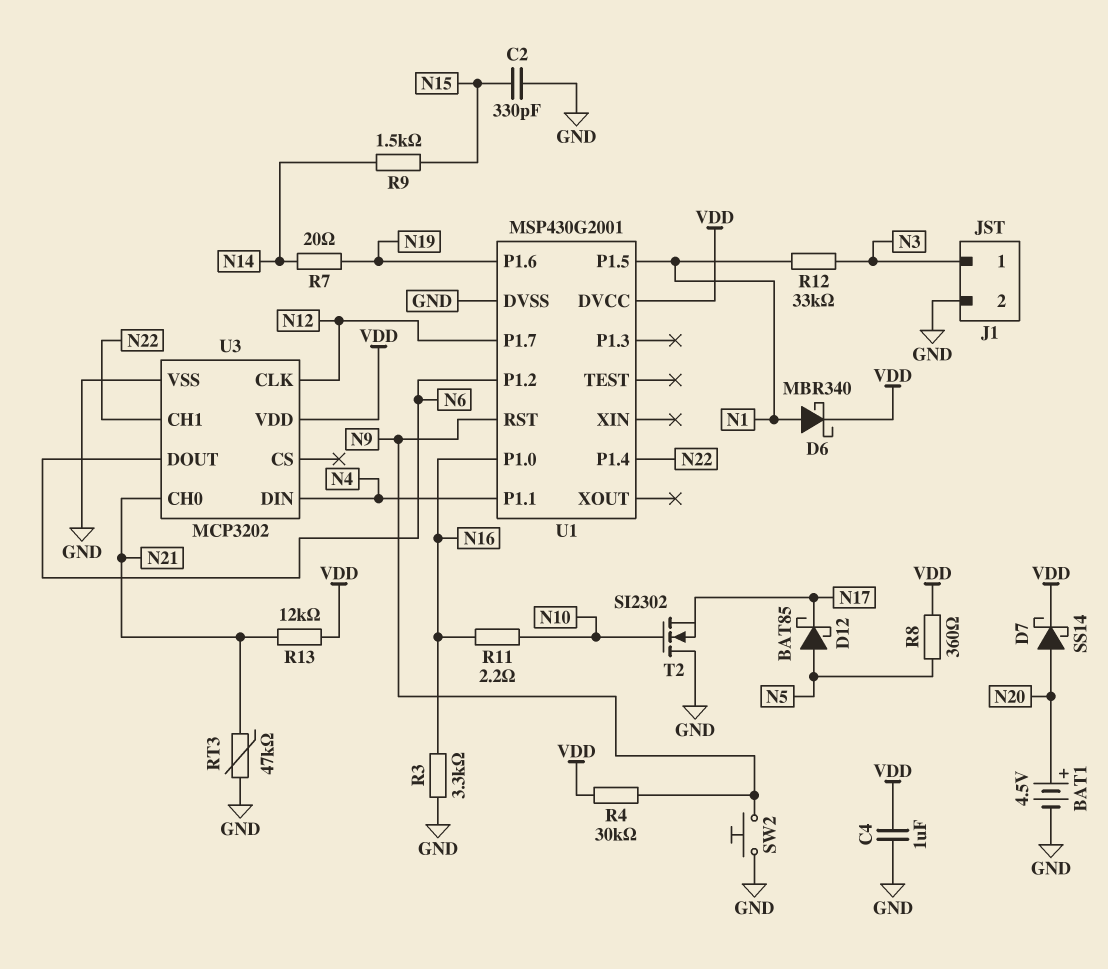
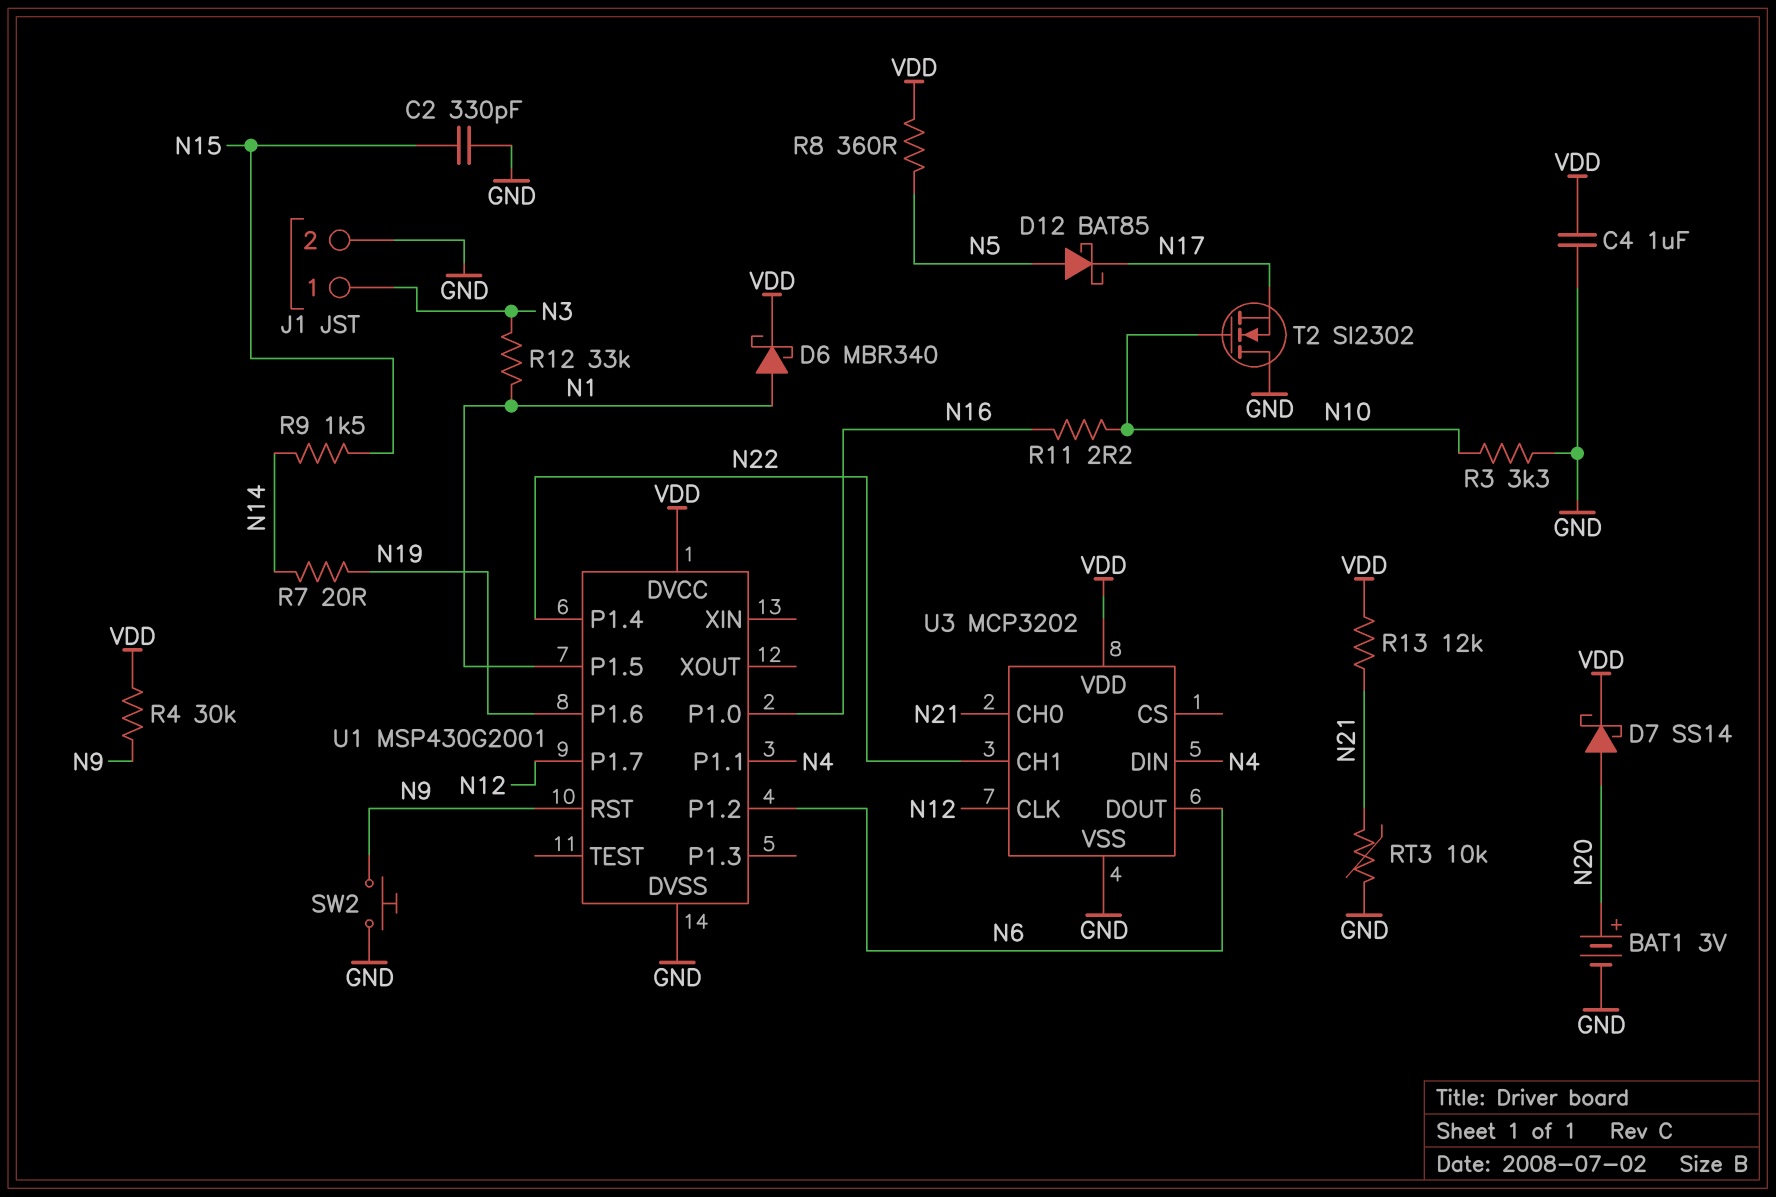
BAT1: 4.5V (plus N20, minus GND) -> 3V (plus N20, minus GND)
R3: 3.3k (GND, N16) -> 3.3k (GND, N10)
RT3: 47k (GND, N21) -> 10k (GND, N21)

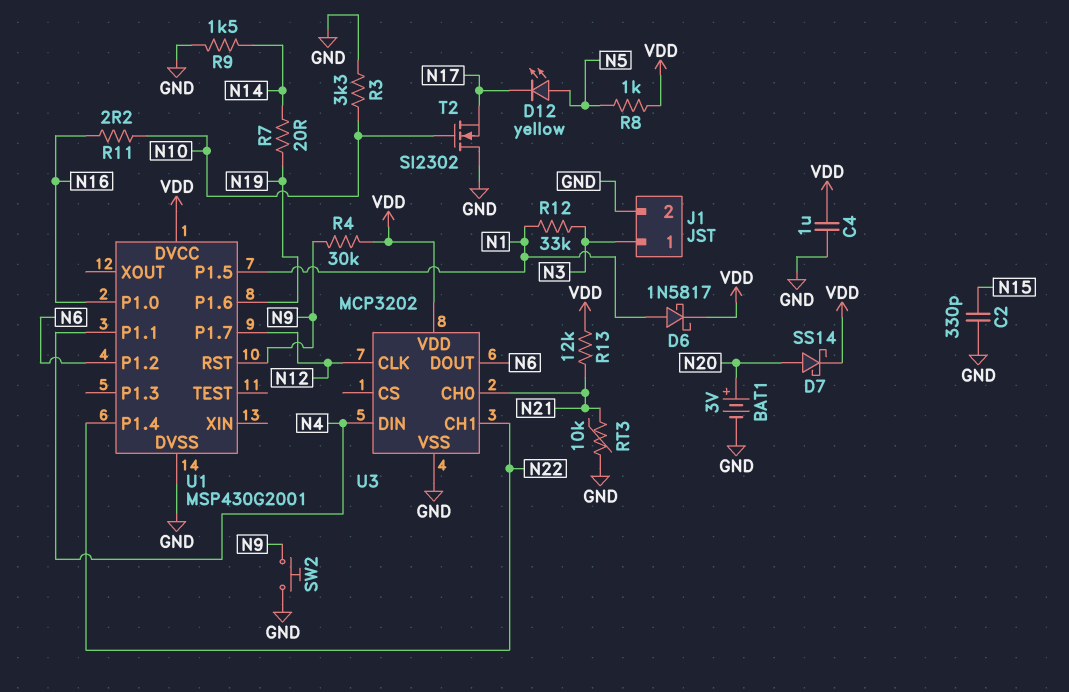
D6: schottky MBR340 (A N1, K VDD) -> schottky 1N5817 (A N1, K VDD)
D12: schottky BAT85 (A N5, K N17) -> LED yellow (A N5, K N17)
R8: 360 (N5, VDD) -> 1k (N5, VDD)
R9: 1.5k (N14, N15) -> 1.5k (GND, N14)

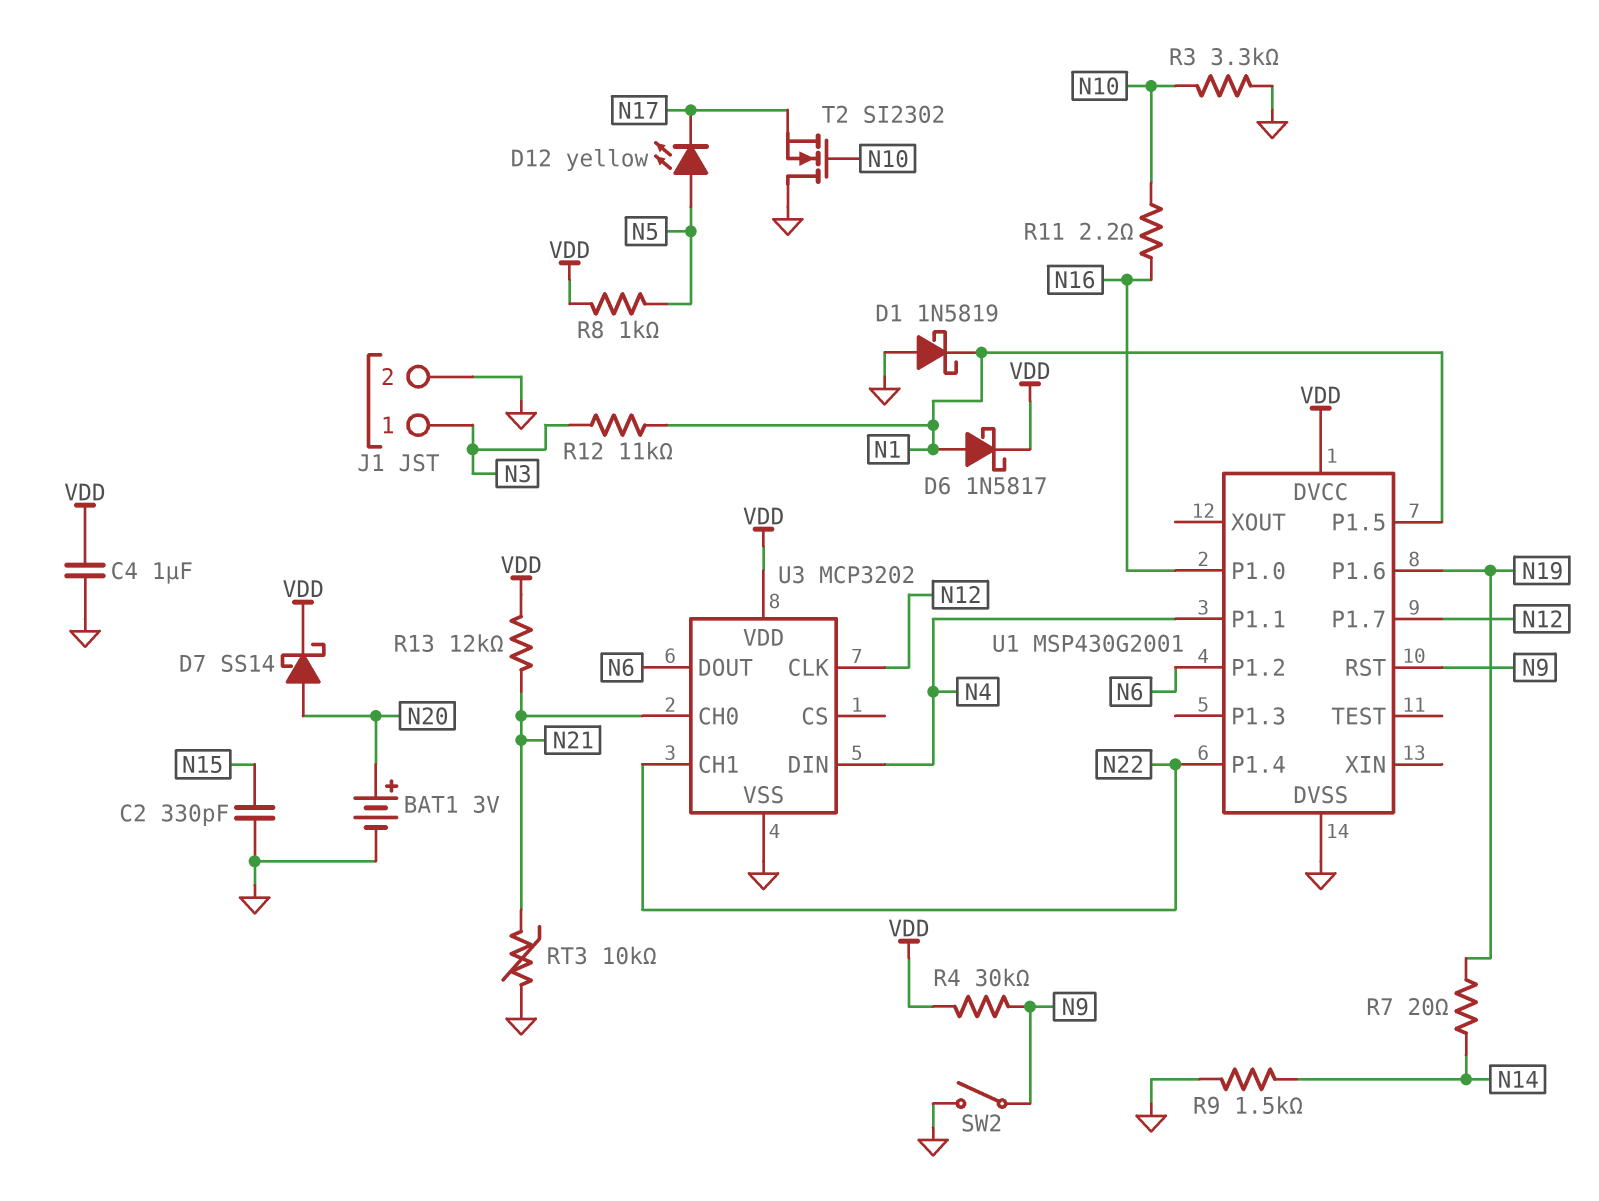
D1: none -> schottky 1N5819 (A GND, K N1)
R12: 33k (N1, N3) -> 11k (N1, N3)
SW2: button (GND, N9) -> switch (GND, N9)

